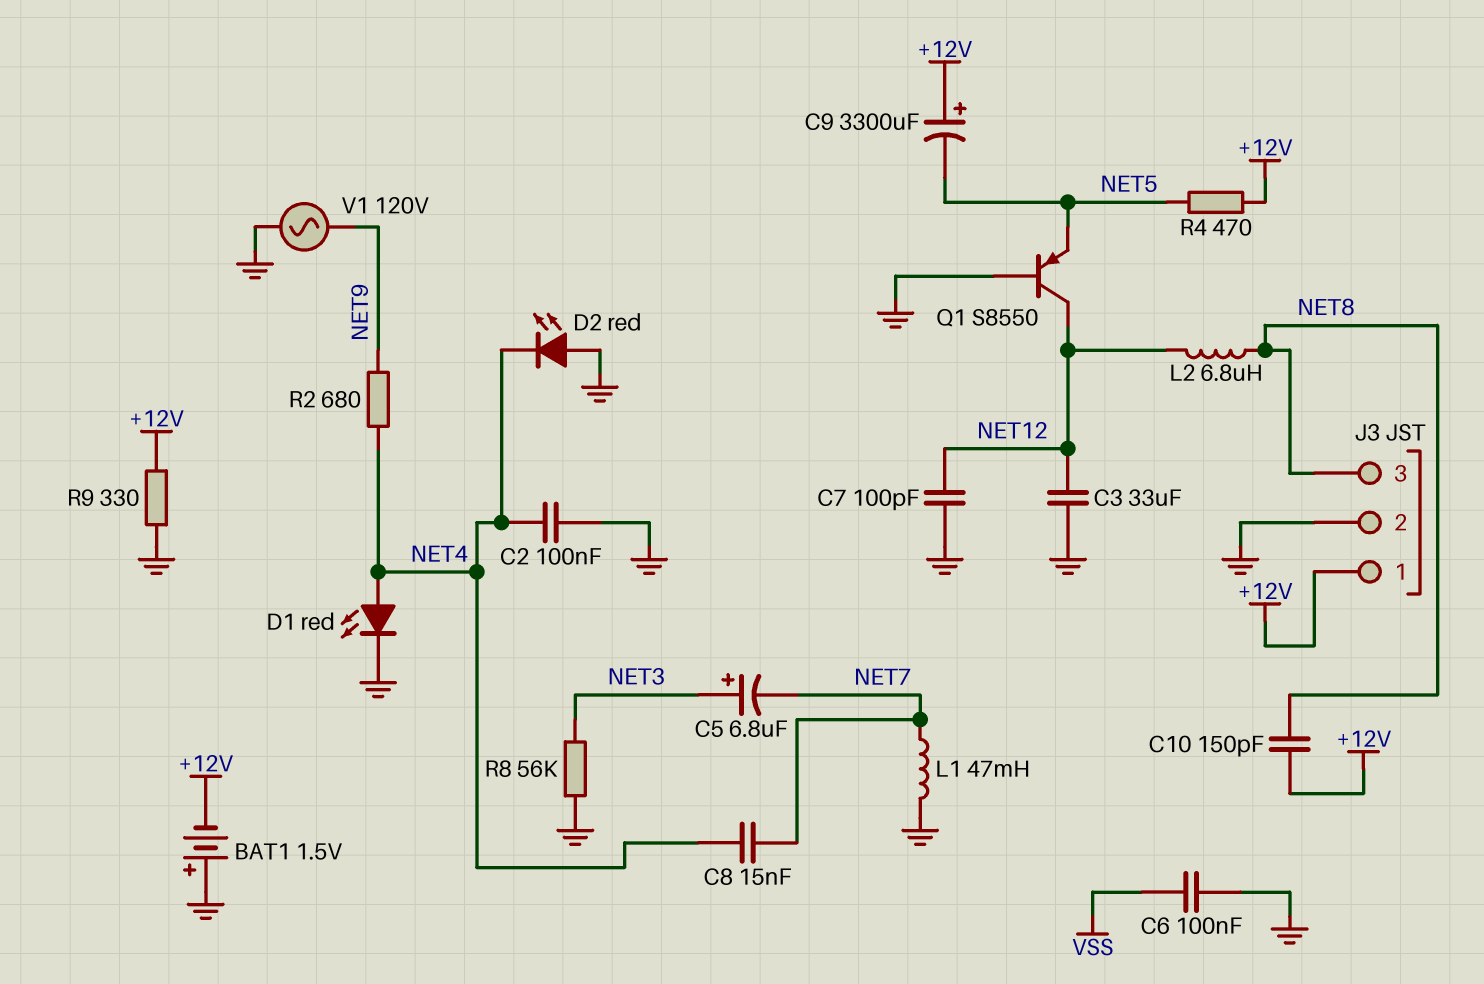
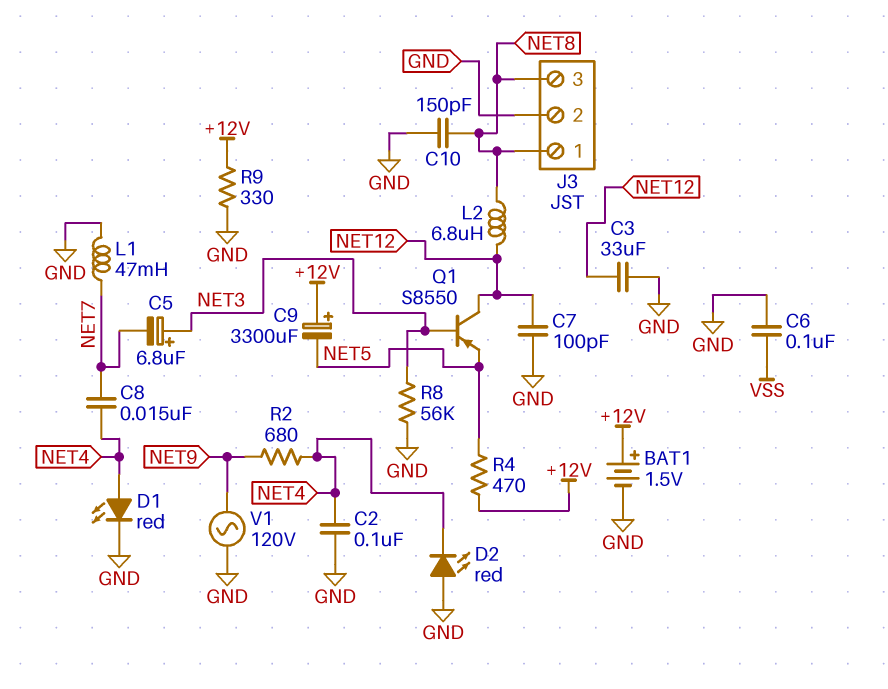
BAT1: 1.5V (plus GND, minus +12V) -> 1.5V (plus +12V, minus GND)
C10: 150pF (+12V, NET8) -> 150pF (GND, NET8)
J3 pin 1: +12V -> NET8
Q1: PNP S8550 (B GND, C NET12, E NET5) -> PNP S8550 (B NET3, C NET12, E NET5)

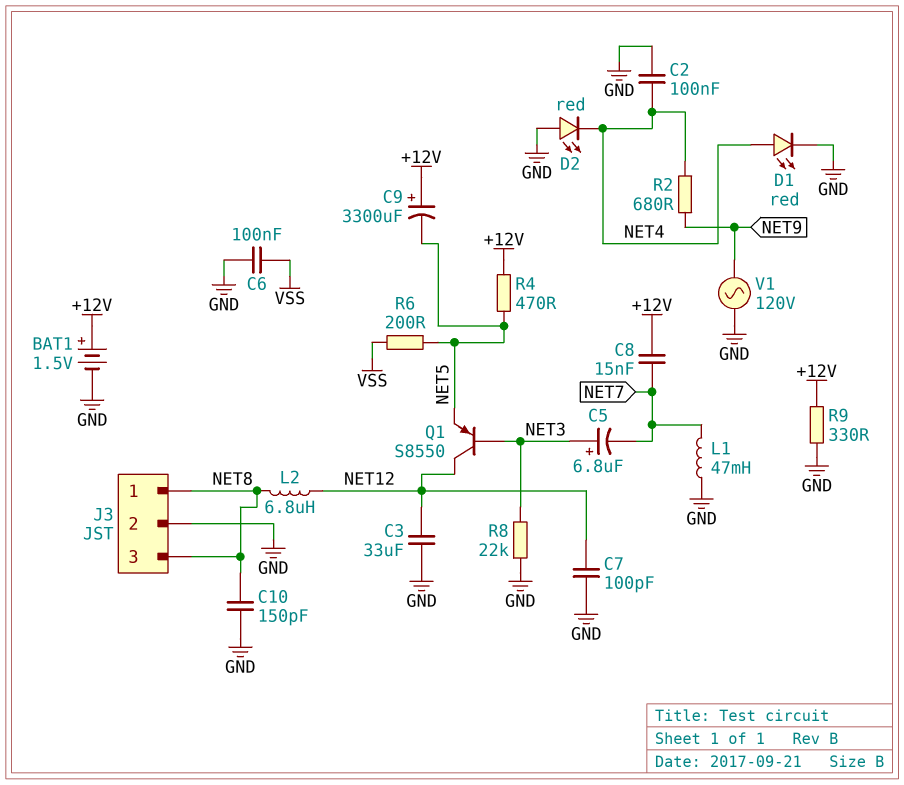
C8: 15nF (NET4, NET7) -> 15nF (+12V, NET7)
R6: none -> 200 (NET5, VSS)
R8: 56k (GND, NET3) -> 22k (GND, NET3)

